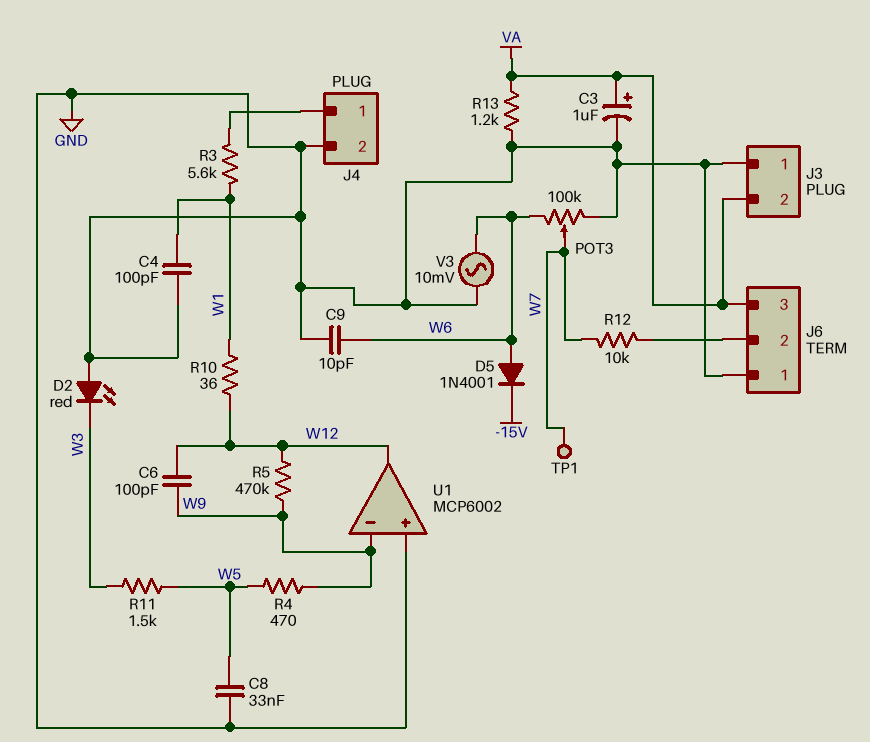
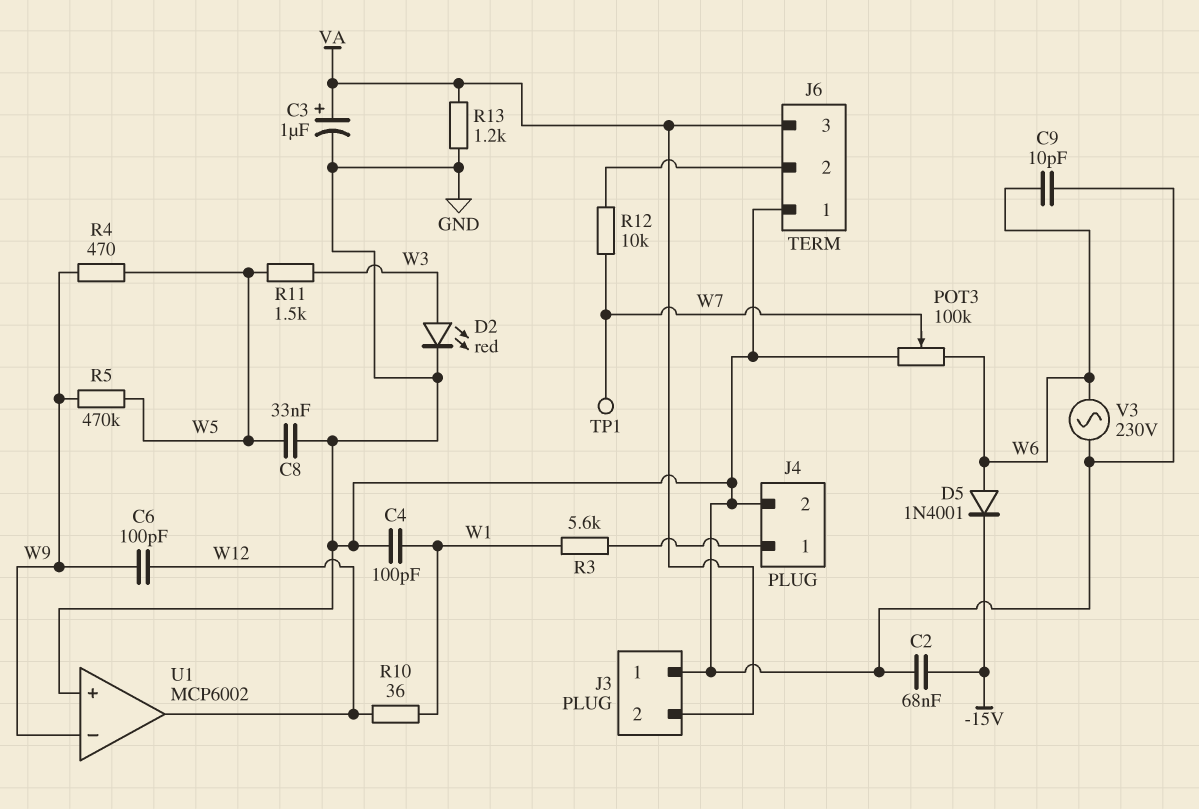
C2: none -> 68nF (-15V, GND)
D2: LED red (A GND, K W3) -> LED red (A W3, K GND)
R5: 470k (W9, W12) -> 470k (W5, W9)
V3: AC 10mV (GND, W6) -> AC 230V (GND, W6)

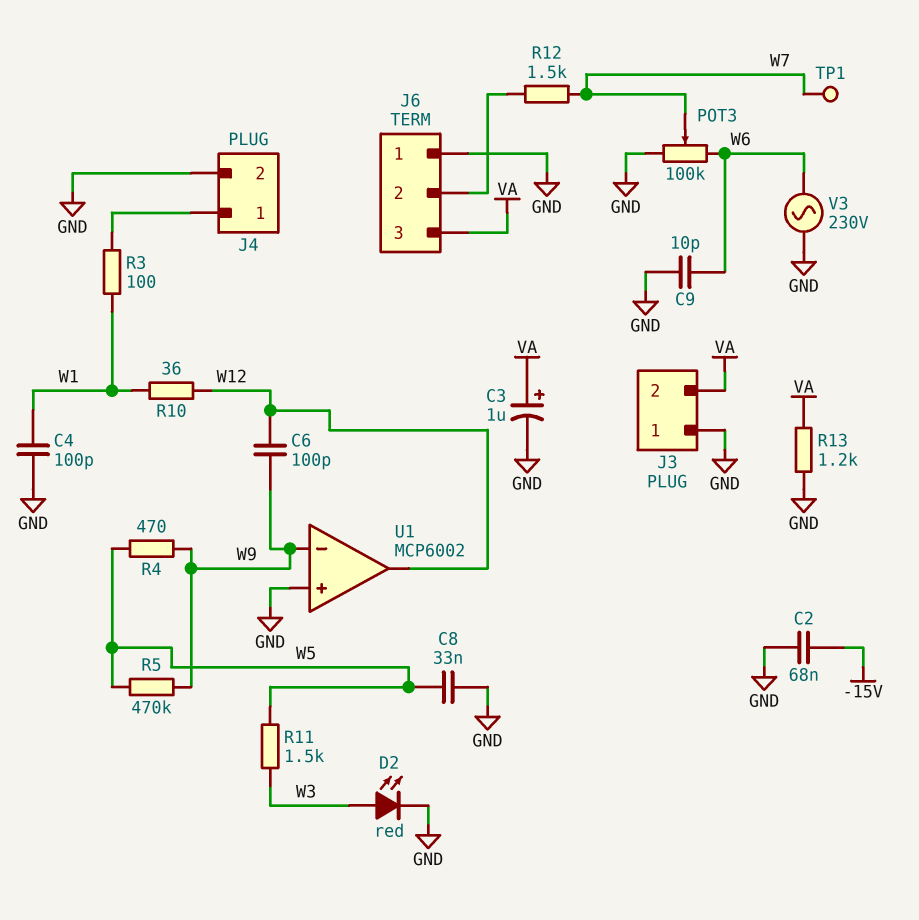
D5: diode 1N4001 (A W6, K -15V) -> none
R3: 5.6k (J4/1, W1) -> 100 (J4/1, W1)
R12: 10k (J6/2, W7) -> 1.5k (J6/2, W7)

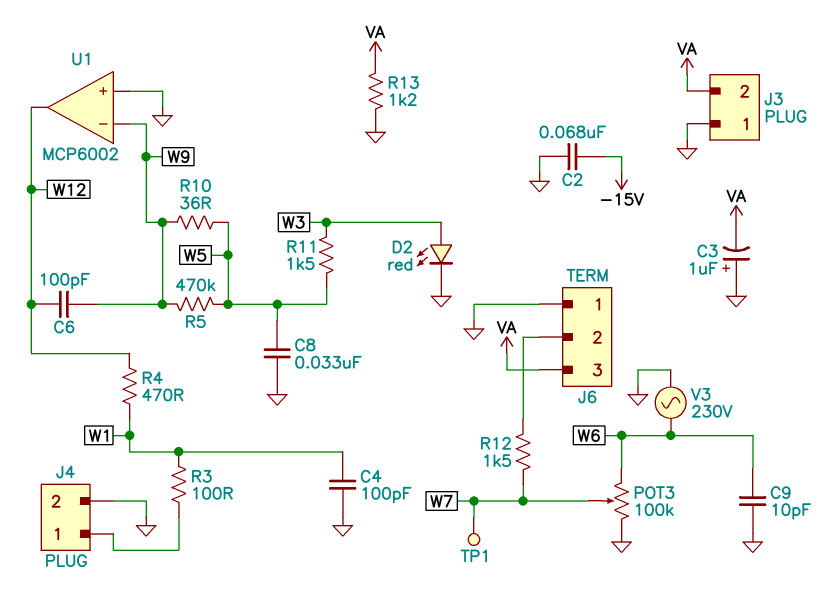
C3: 1uF (plus VA, minus GND) -> 1uF (plus GND, minus VA)
R4: 470 (W5, W9) -> 470 (W1, W12)
R10: 36 (W1, W12) -> 36 (W5, W9)

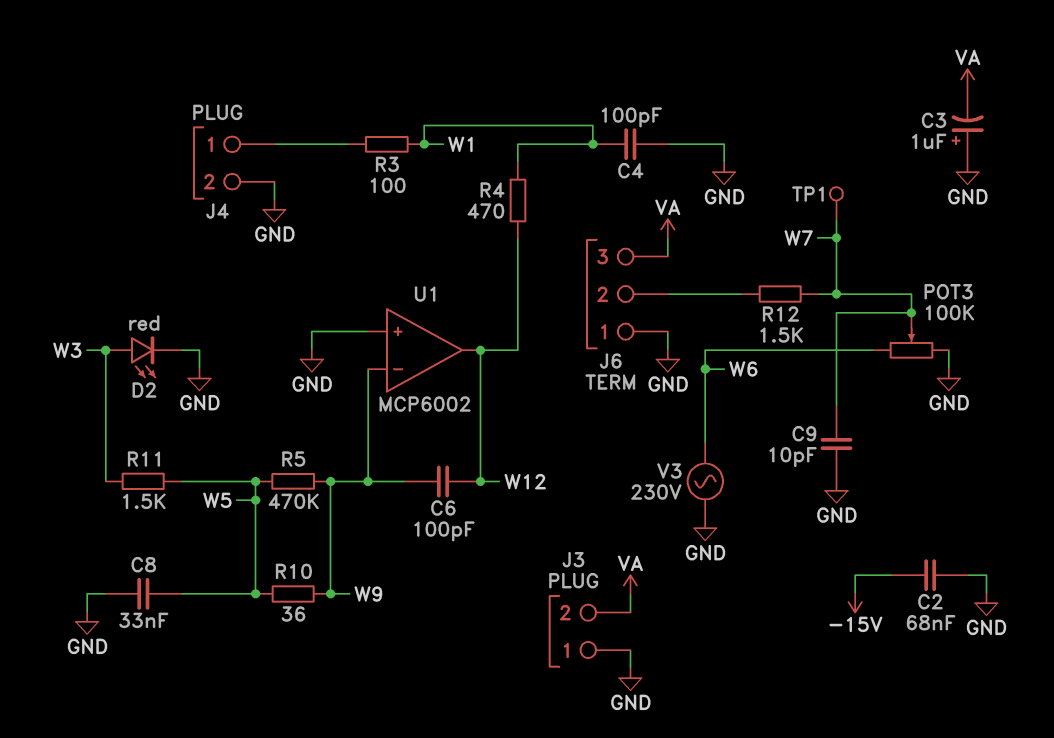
C9: 10pF (GND, W6) -> 10pF (GND, W7)
R13: 1.2k (GND, VA) -> none

